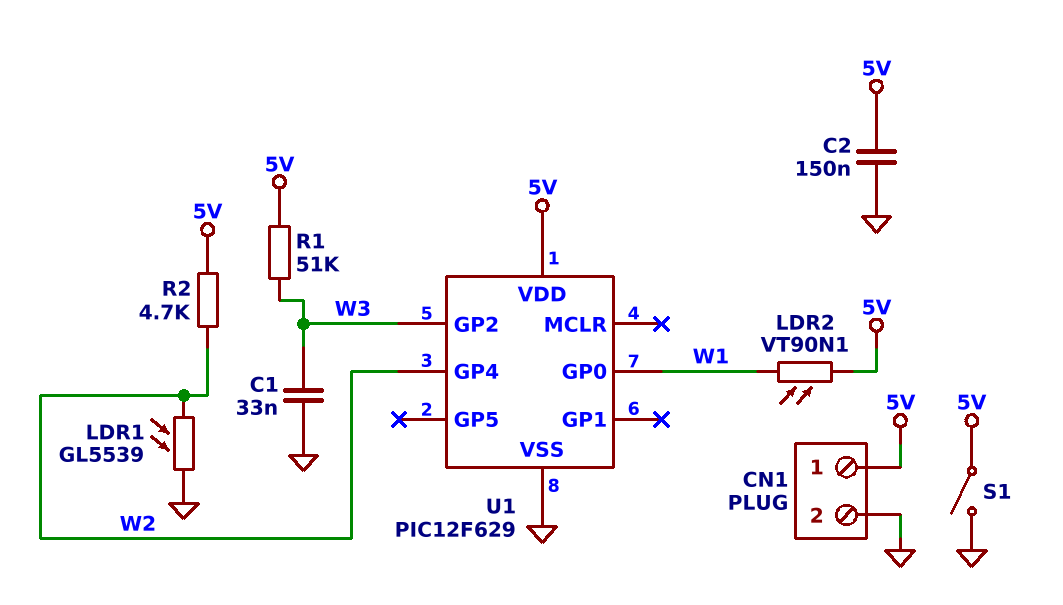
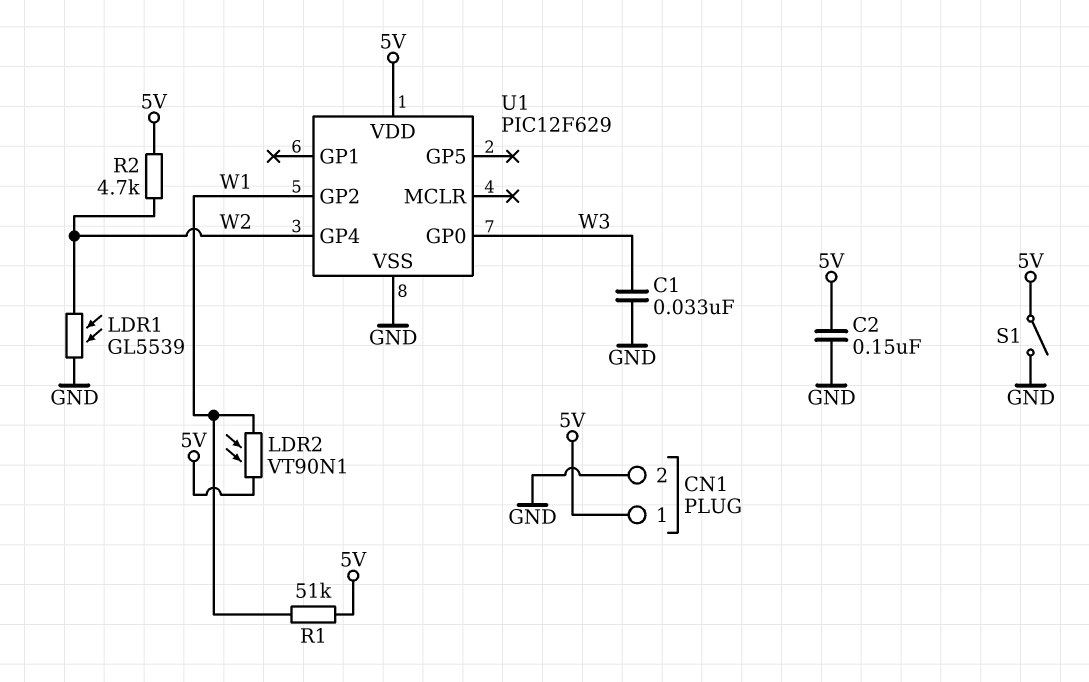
R1: 51k (5V, W3) -> 51k (5V, W1)
U1 pin GP0: W1 -> W3
U1 pin GP2: W3 -> W1

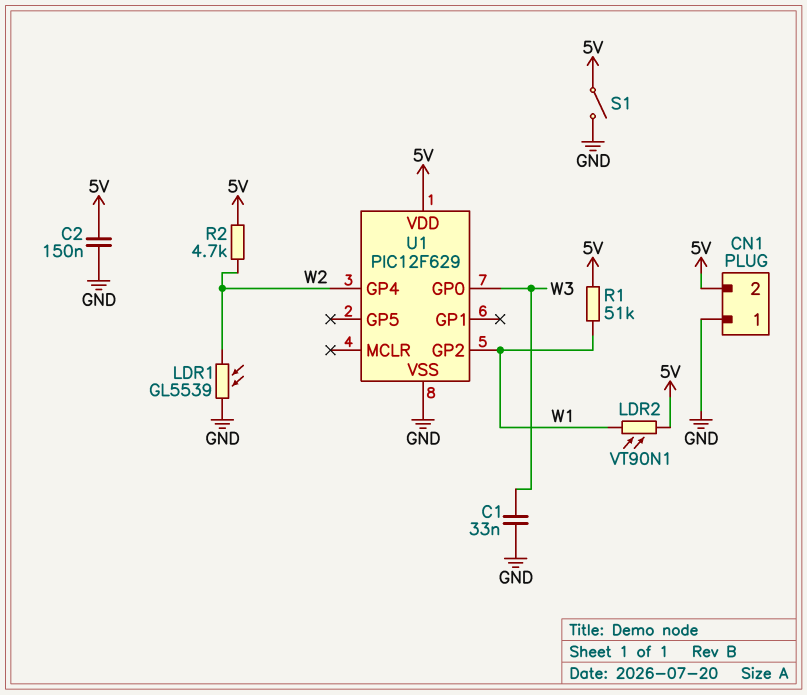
CN1 pin 1: 5V -> GND
CN1 pin 2: GND -> 5V

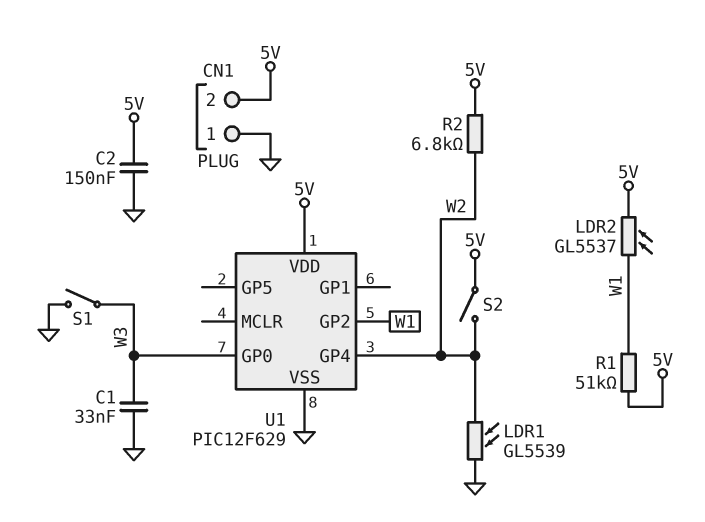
LDR2: VT90N1 (5V, W1) -> GL5537 (5V, W1)
R2: 4.7k (5V, W2) -> 6.8k (5V, W2)
S1: switch (5V, GND) -> switch (GND, W3)
S2: none -> switch (5V, W2)

